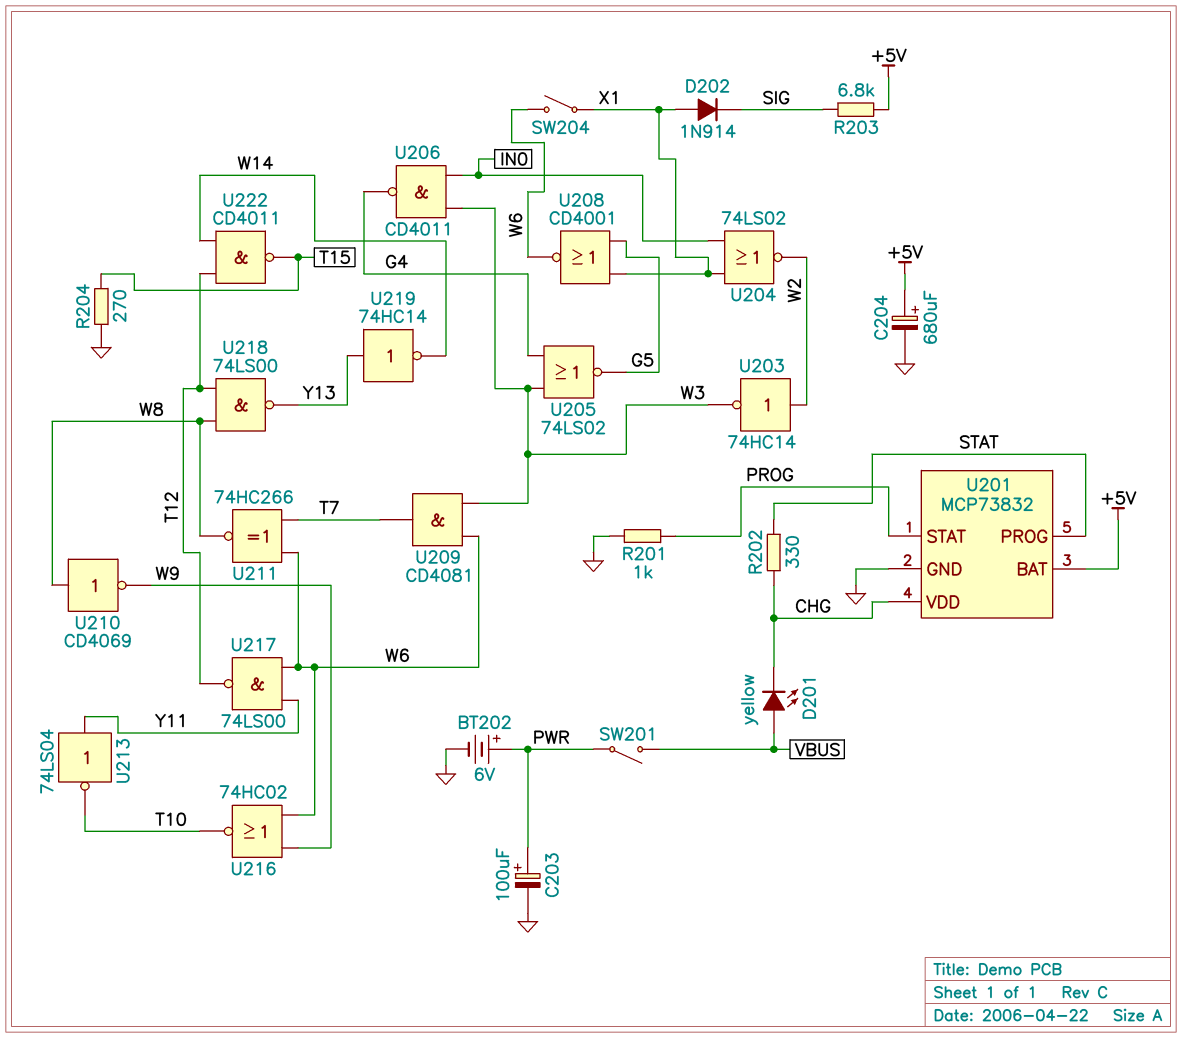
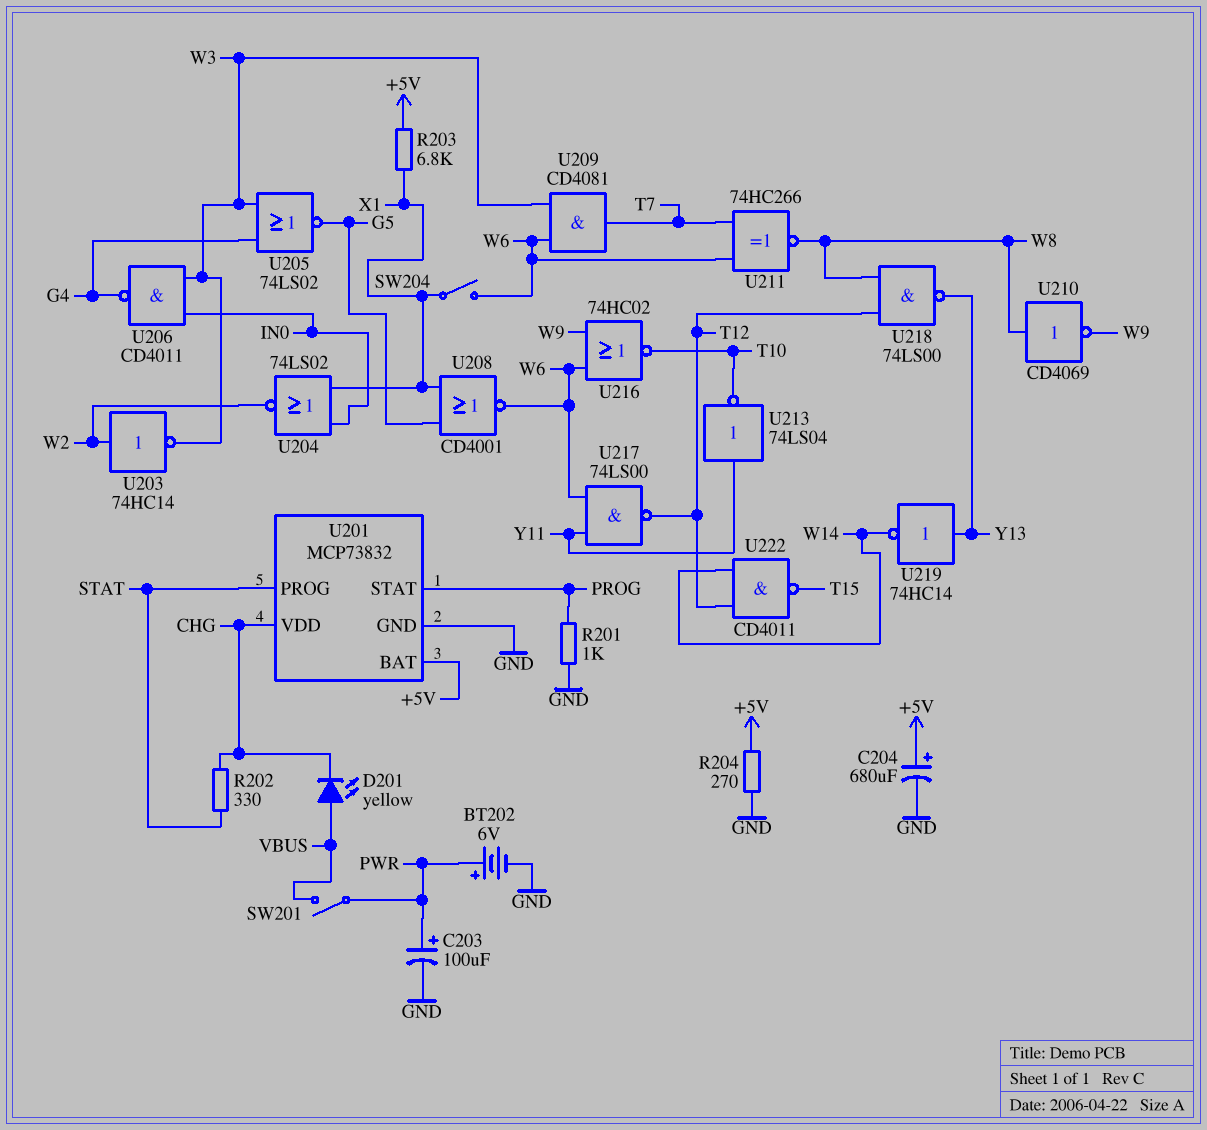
D202: diode 1N914 (A X1, K SIG) -> none
R203: 6.8k (+5V, SIG) -> 6.8k (+5V, X1)
R204: 270 (GND, T15) -> 270 (+5V, GND)

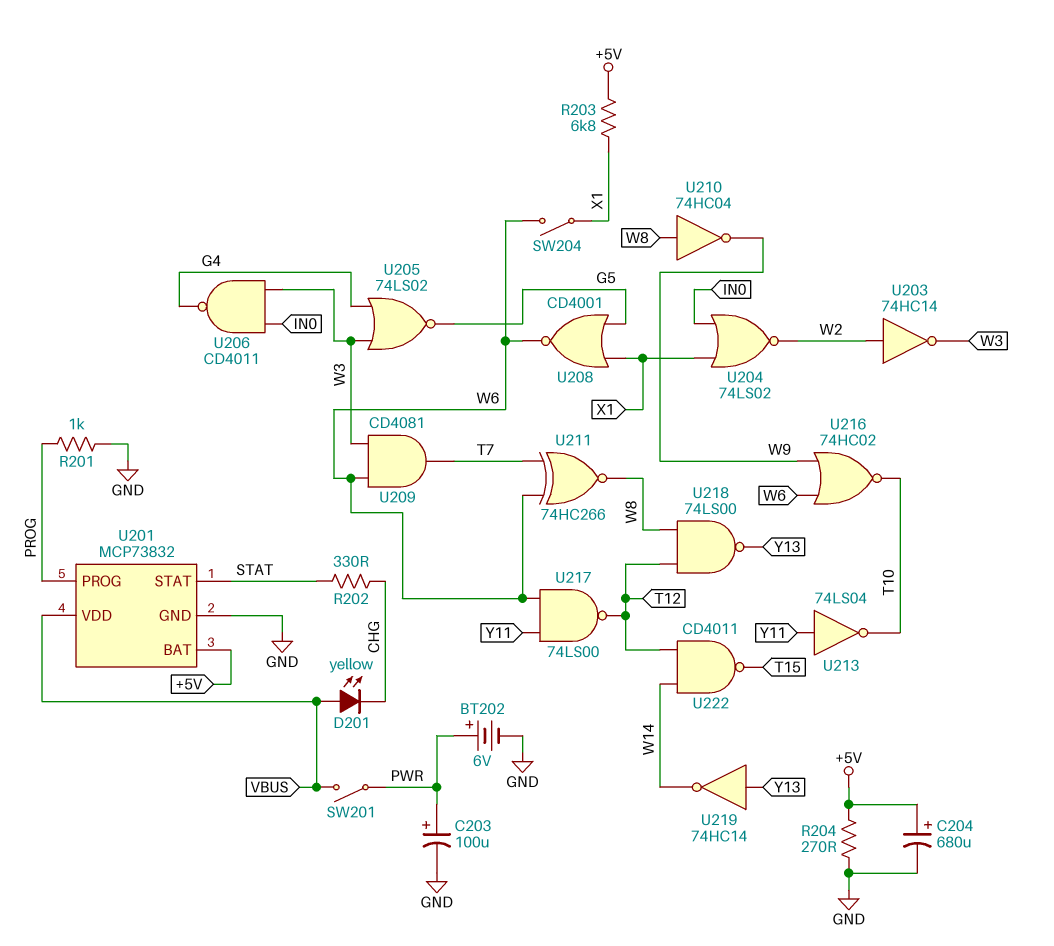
U201 pin PROG: STAT -> PROG
U201 pin STAT: PROG -> STAT
U201 pin VDD: CHG -> VBUS
U210: NOT CD4069 (in W8, out W9) -> NOT 74HC04 (in W8, out W9)

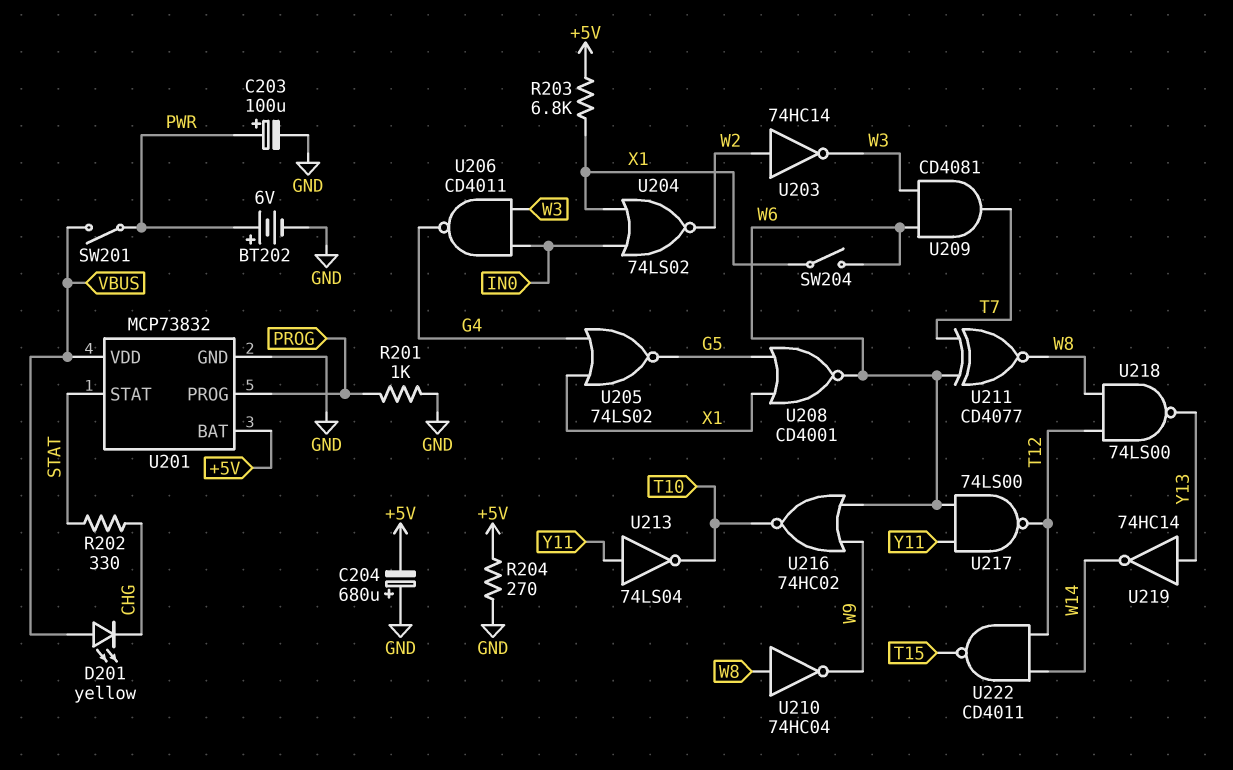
C204: 680uF (plus +5V, minus GND) -> 680uF (plus GND, minus +5V)
U205: NOR 74LS02 (in G4, in W3, out G5) -> NOR 74LS02 (in G4, in X1, out G5)
U211: XNOR 74HC266 (in T7, in W6, out W8) -> XNOR CD4077 (in T7, in W6, out W8)

